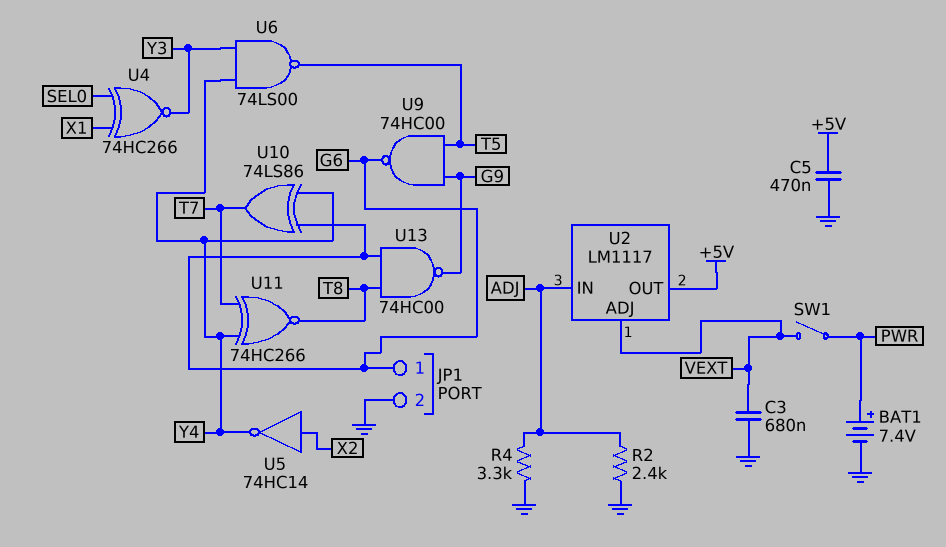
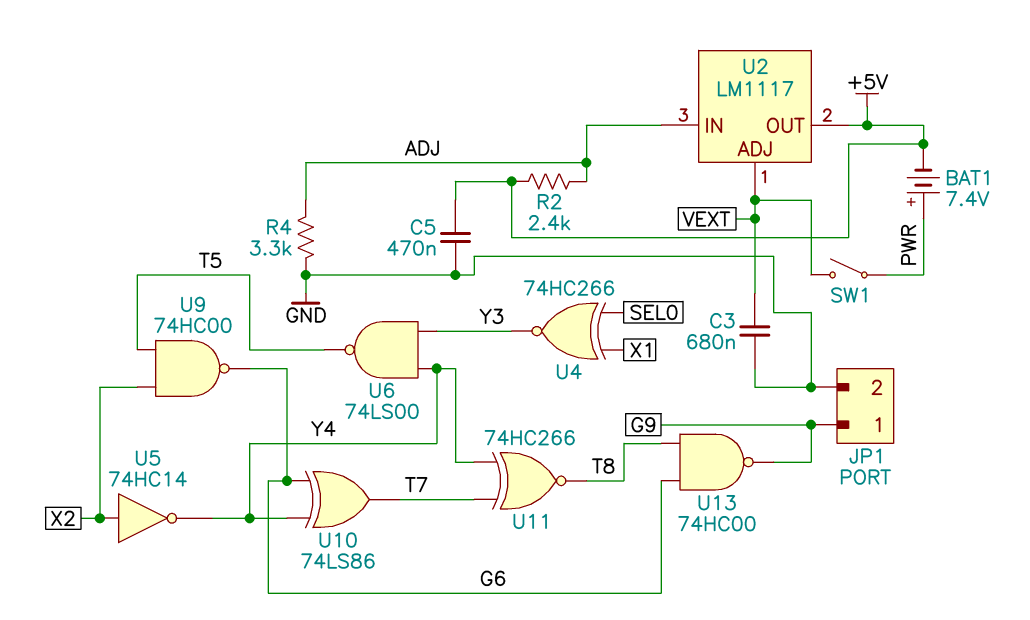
BAT1: 7.4V (plus PWR, minus GND) -> 7.4V (plus PWR, minus +5V)
JP1 pin 1: G6 -> G9
R2: 2.4k (ADJ, GND) -> 2.4k (+5V, ADJ)
U9: NAND 74HC00 (in G9, in T5, out G6) -> NAND 74HC00 (in T5, in X2, out G6)

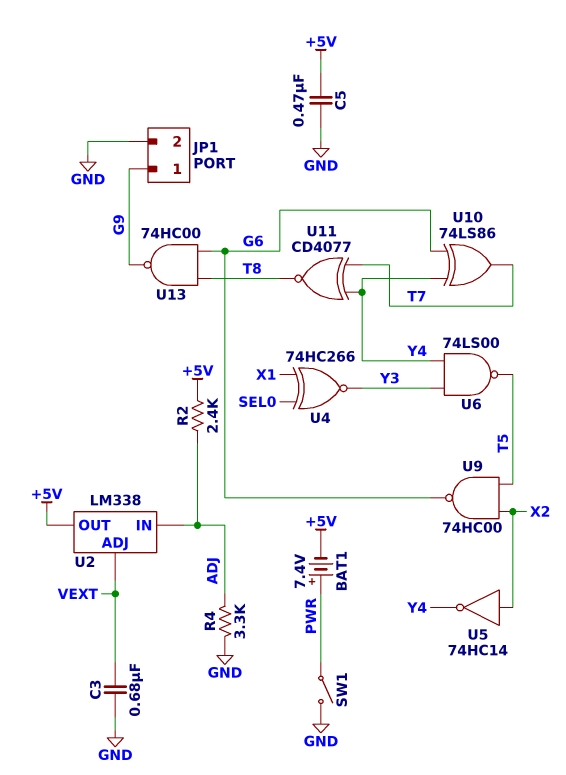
SW1: switch (PWR, VEXT) -> switch (GND, PWR)
U2: LM1117 -> LM338
U11: XNOR 74HC266 (in T7, in Y4, out T8) -> XNOR CD4077 (in T7, in Y4, out T8)

